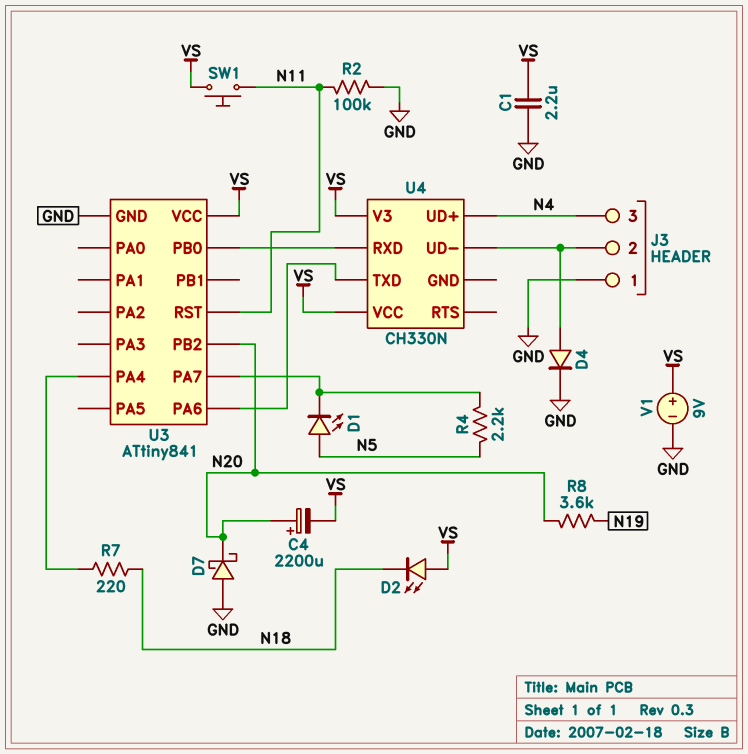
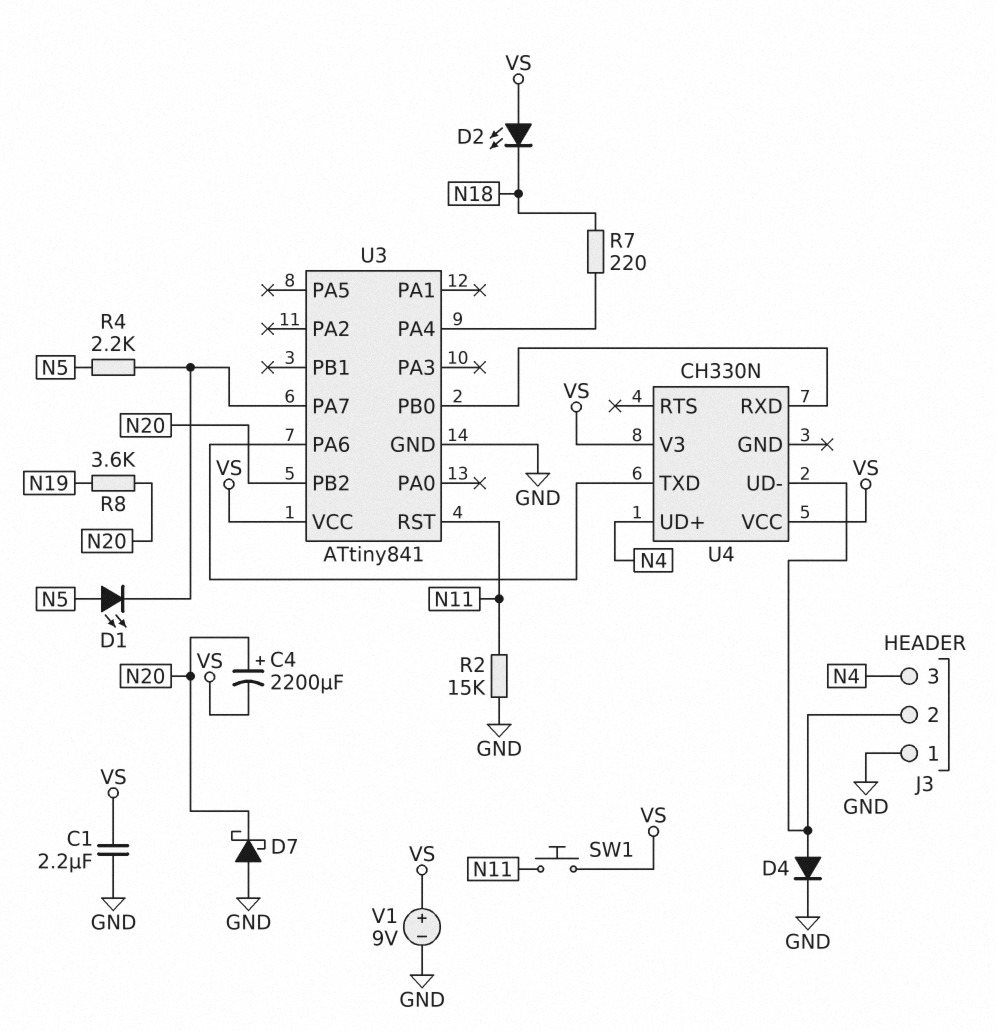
R2: 100k (GND, N11) -> 15k (GND, N11)

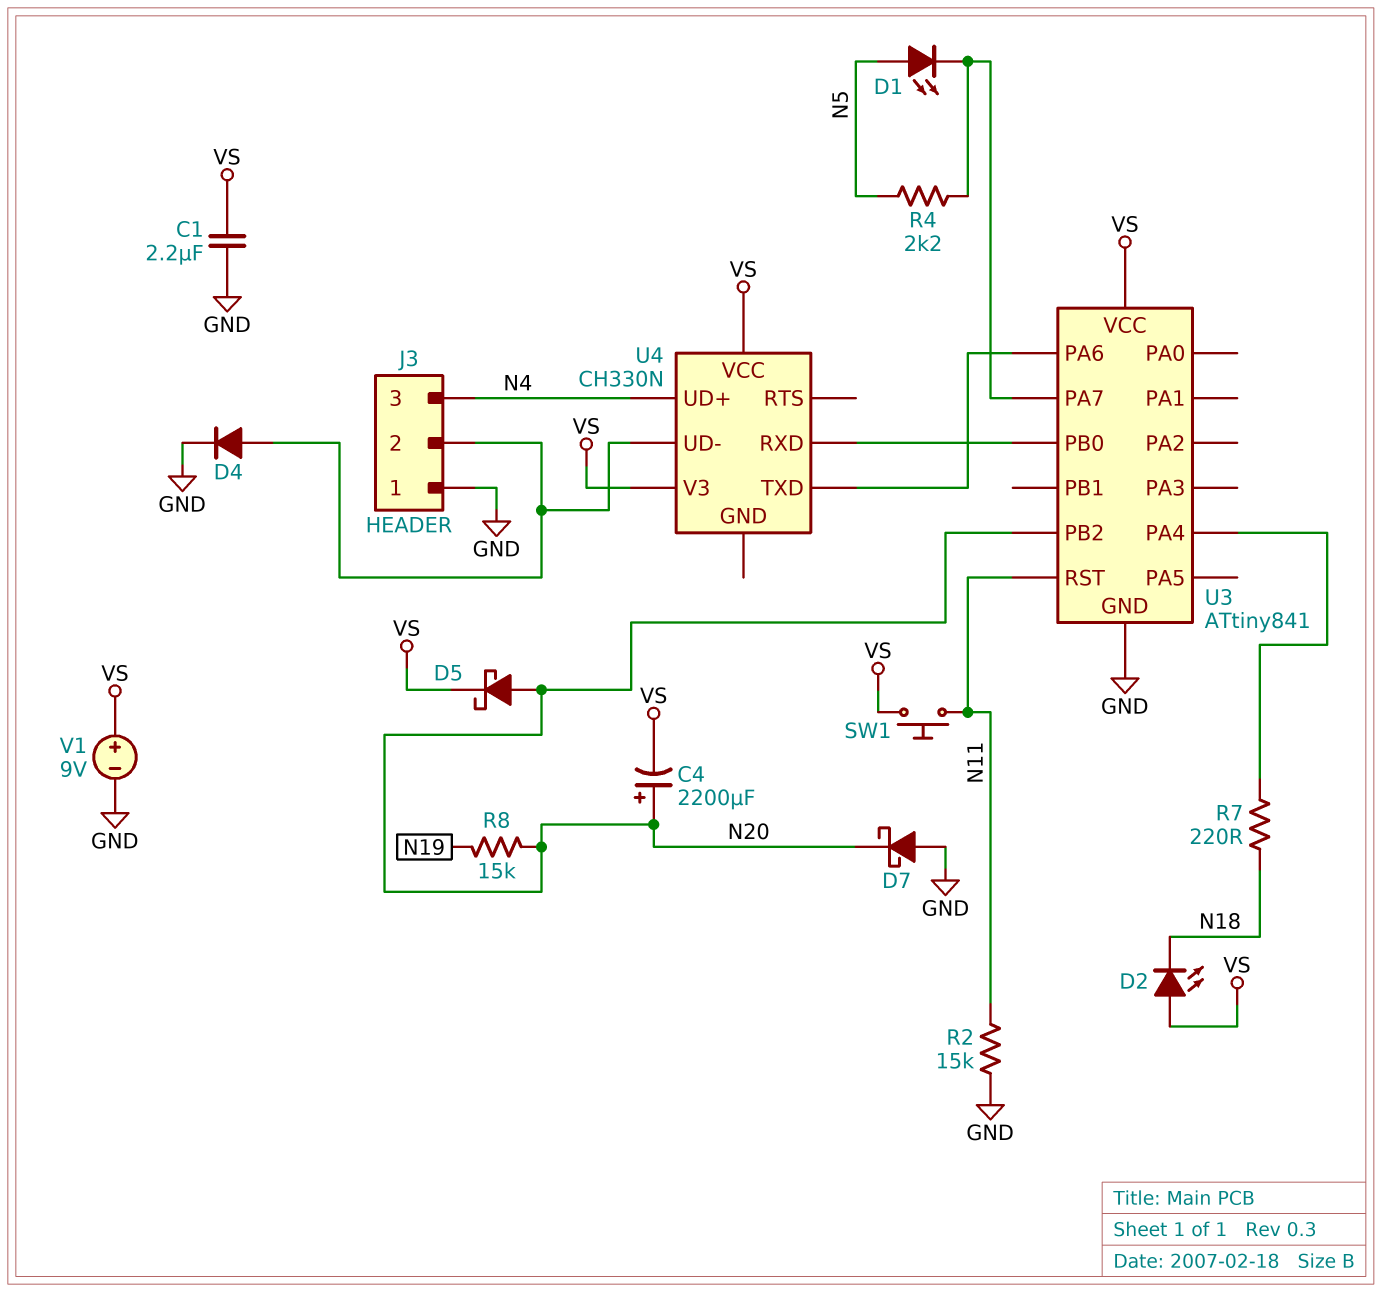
D5: none -> schottky (A N20, K VS)
R8: 3.6k (N19, N20) -> 15k (N19, N20)

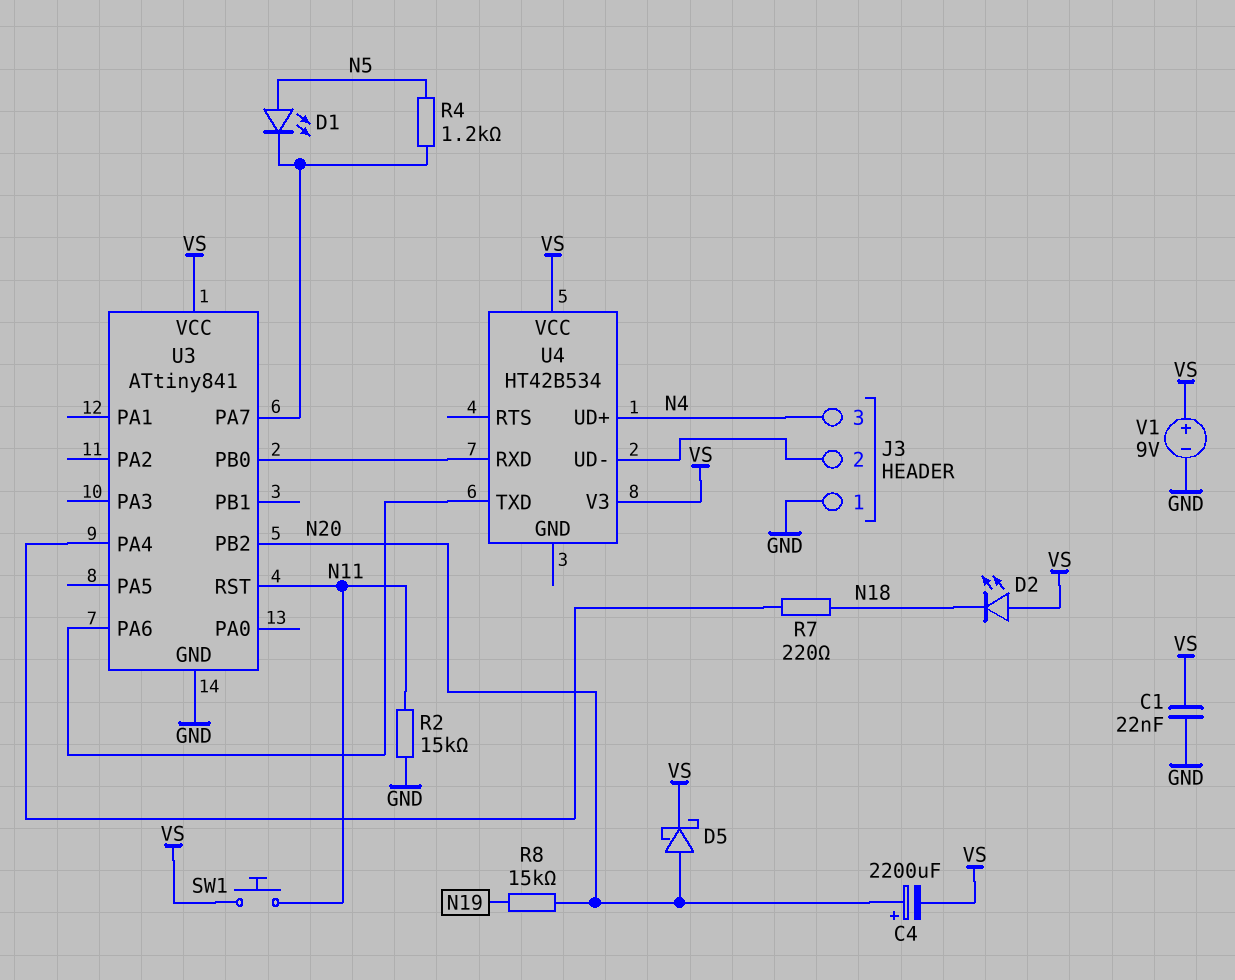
C1: 2.2uF (GND, VS) -> 22nF (GND, VS)
D4: diode (A J3/2, K GND) -> none
D7: schottky (A GND, K N20) -> none
R4: 2.2k (N5, U3/PA7) -> 1.2k (N5, U3/PA7)
U4: CH330N -> HT42B534

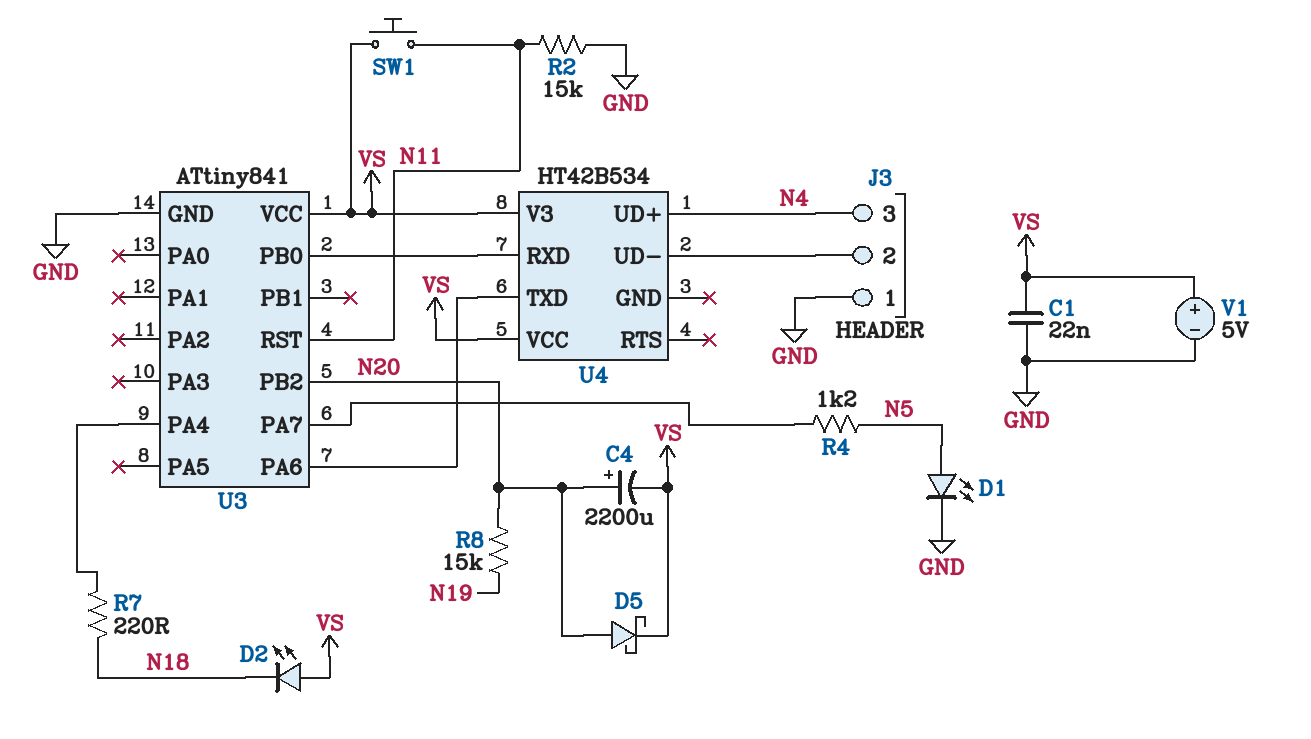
D1: LED (A N5, K U3/PA7) -> LED (A N5, K GND)
V1: 9V (plus VS, minus GND) -> 5V (plus VS, minus GND)

